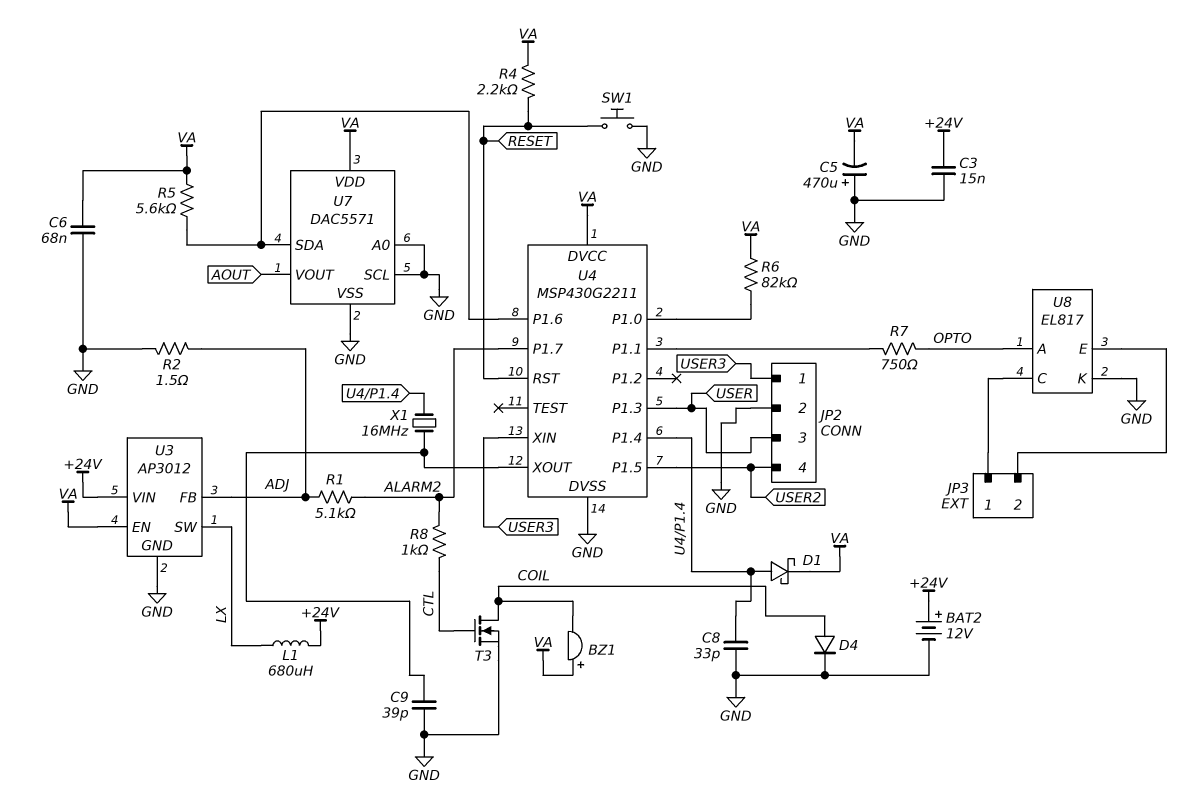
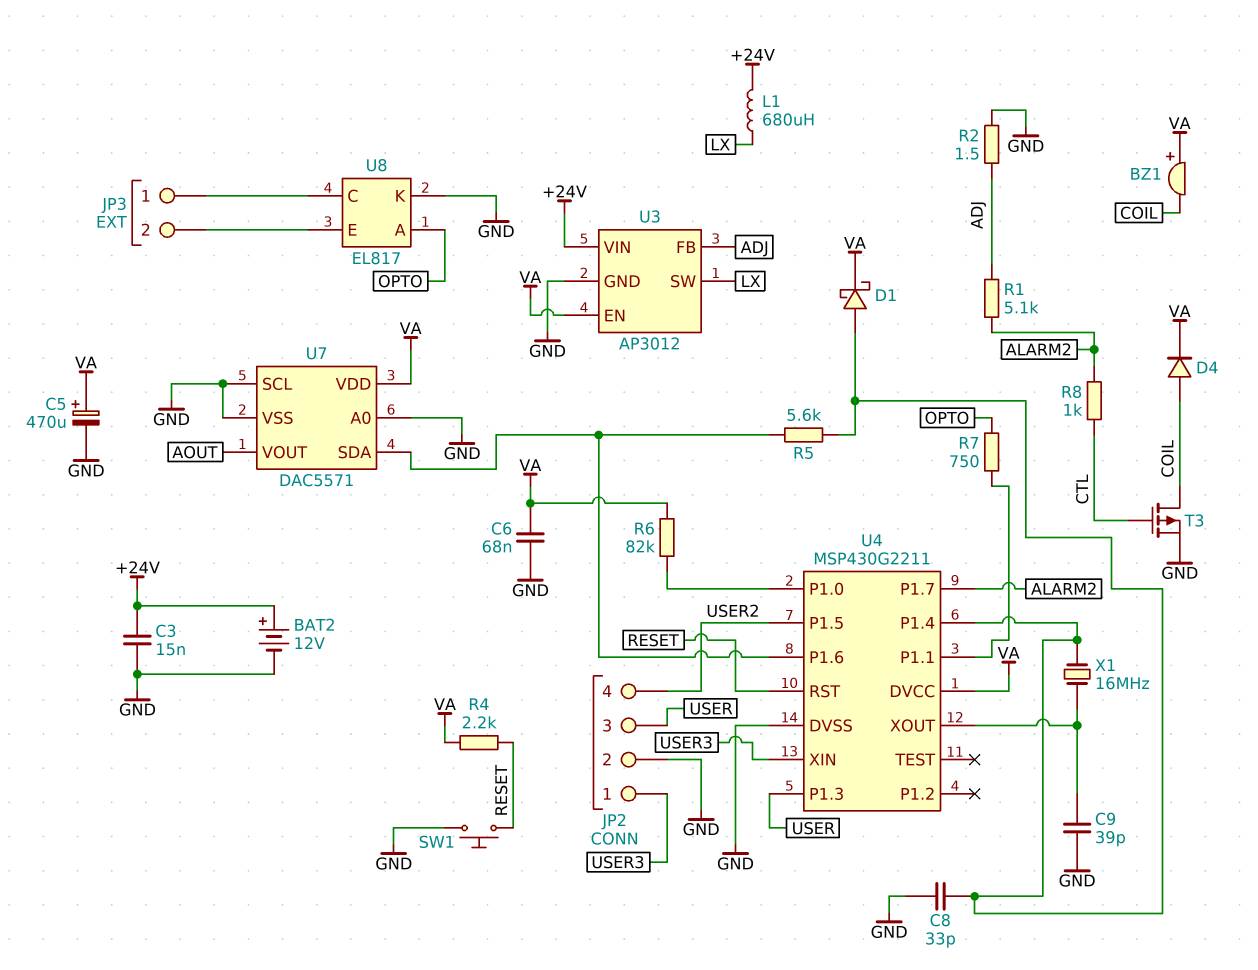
C5: 470uF (plus GND, minus VA) -> 470uF (plus VA, minus GND)
D4: diode (A COIL, K GND) -> diode (A COIL, K VA)
R5: 5.6k (U4/P1.6, VA) -> 5.6k (U4/P1.4, U4/P1.6)
T3: NMOS (G CTL, D COIL, S GND) -> PMOS (G CTL, D COIL, S GND)

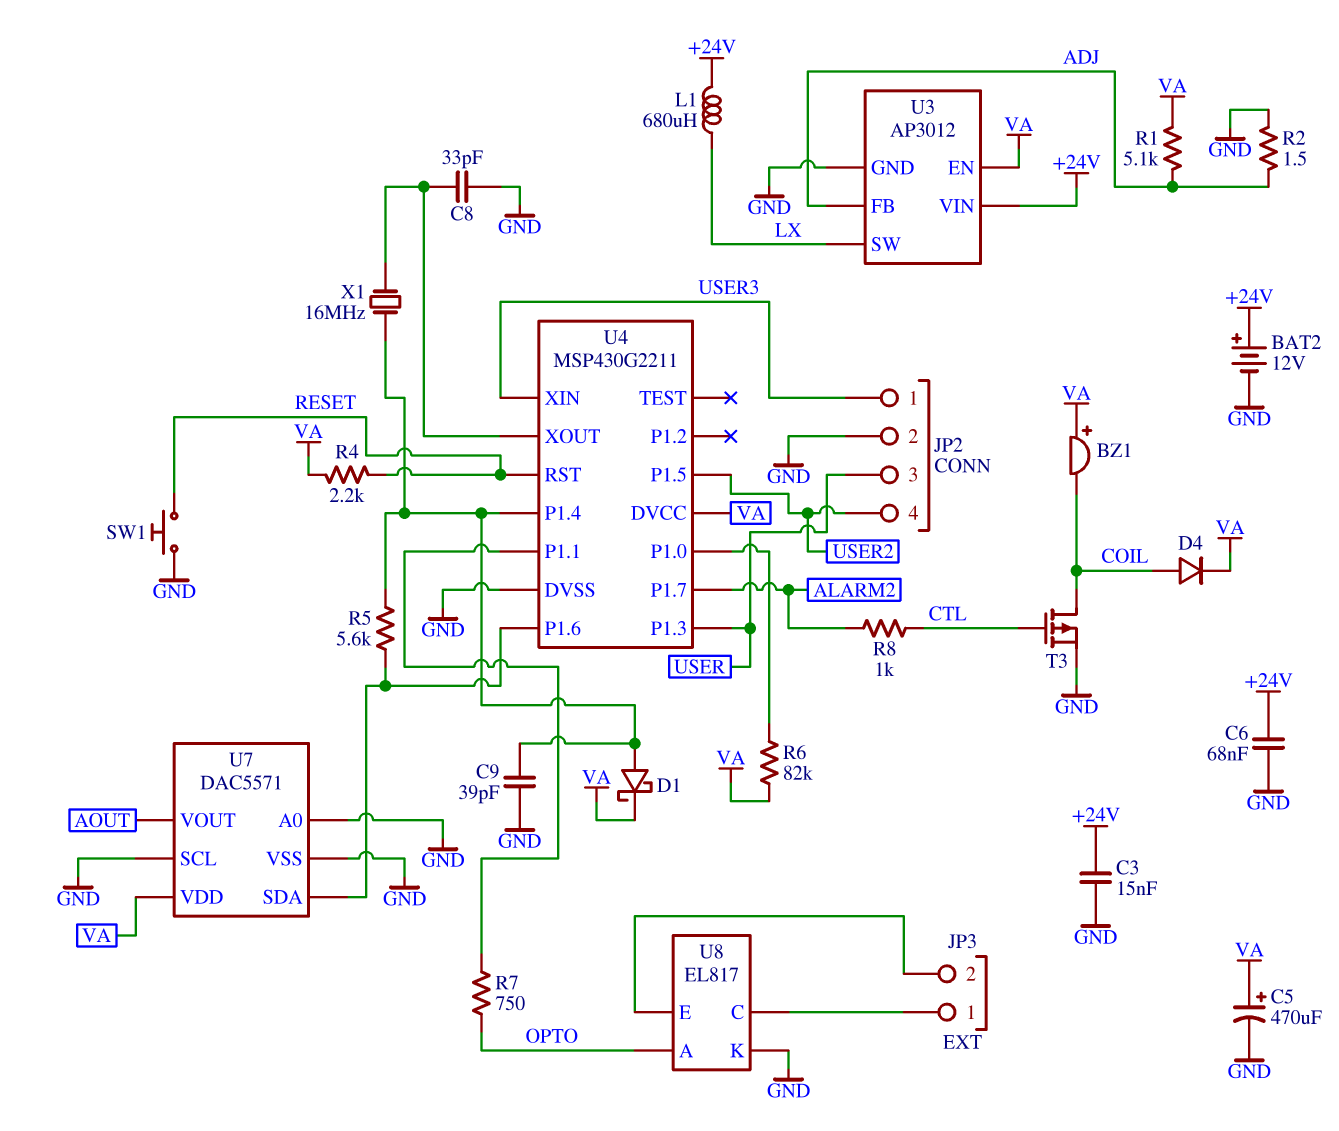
C6: 68nF (GND, VA) -> 68nF (+24V, GND)
C8: 33pF (GND, U4/P1.4) -> 33pF (GND, U4/XOUT)
C9: 39pF (GND, U4/XOUT) -> 39pF (GND, U4/P1.4)
R1: 5.1k (ADJ, ALARM2) -> 5.1k (ADJ, VA)

